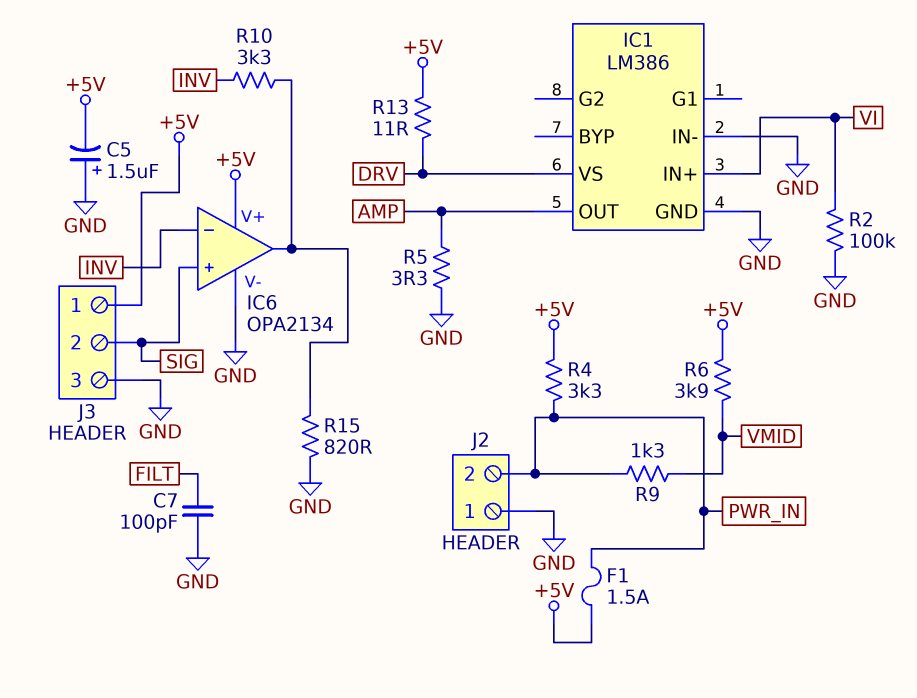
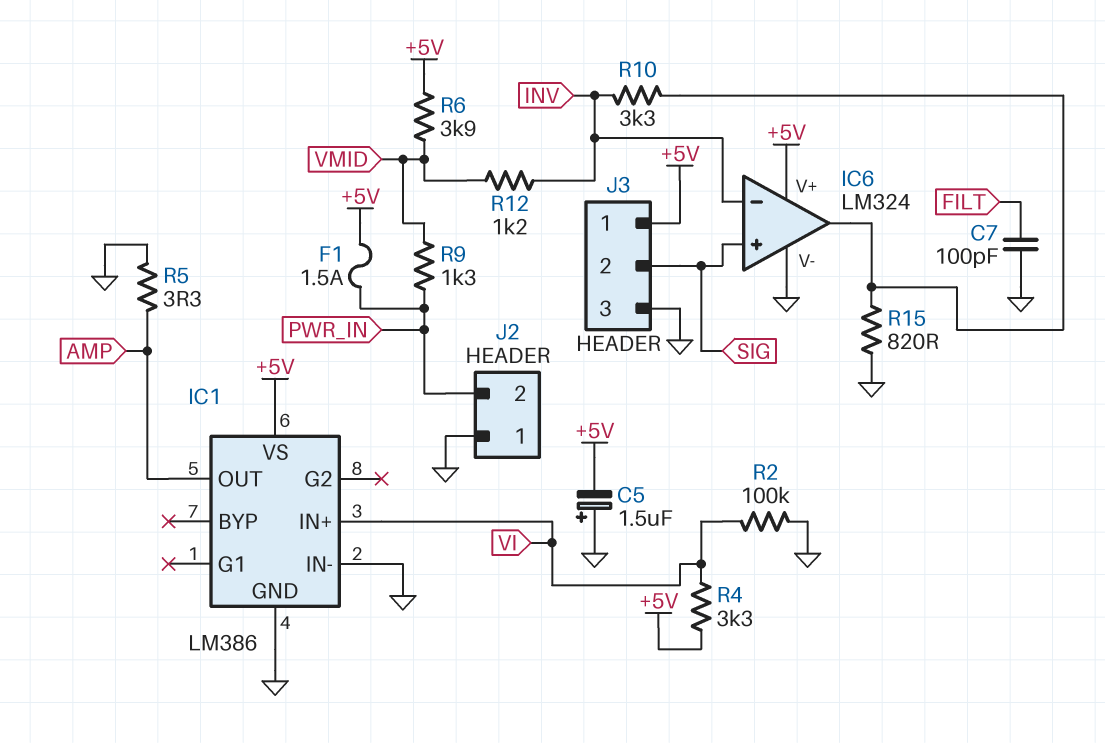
IC1 pin VS: DRV -> +5V
IC6: OPA2134 -> LM324
R4: 3.3k (+5V, PWR_IN) -> 3.3k (+5V, VI)
R12: none -> 1.2k (INV, VMID)
R13: 11 (+5V, DRV) -> none

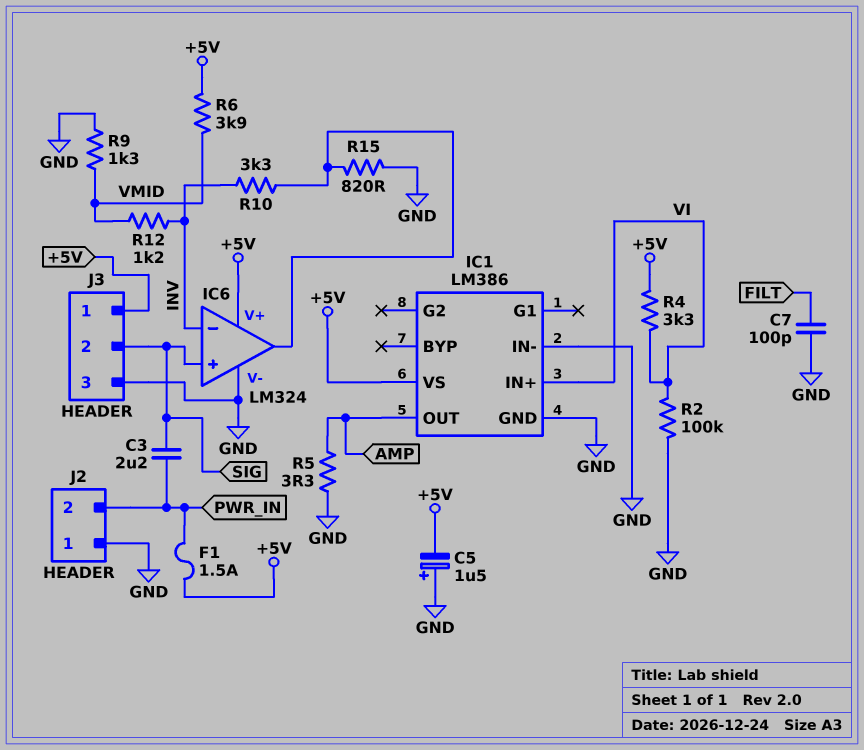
C3: none -> 2.2uF (PWR_IN, SIG)
R9: 1.3k (PWR_IN, VMID) -> 1.3k (GND, VMID)

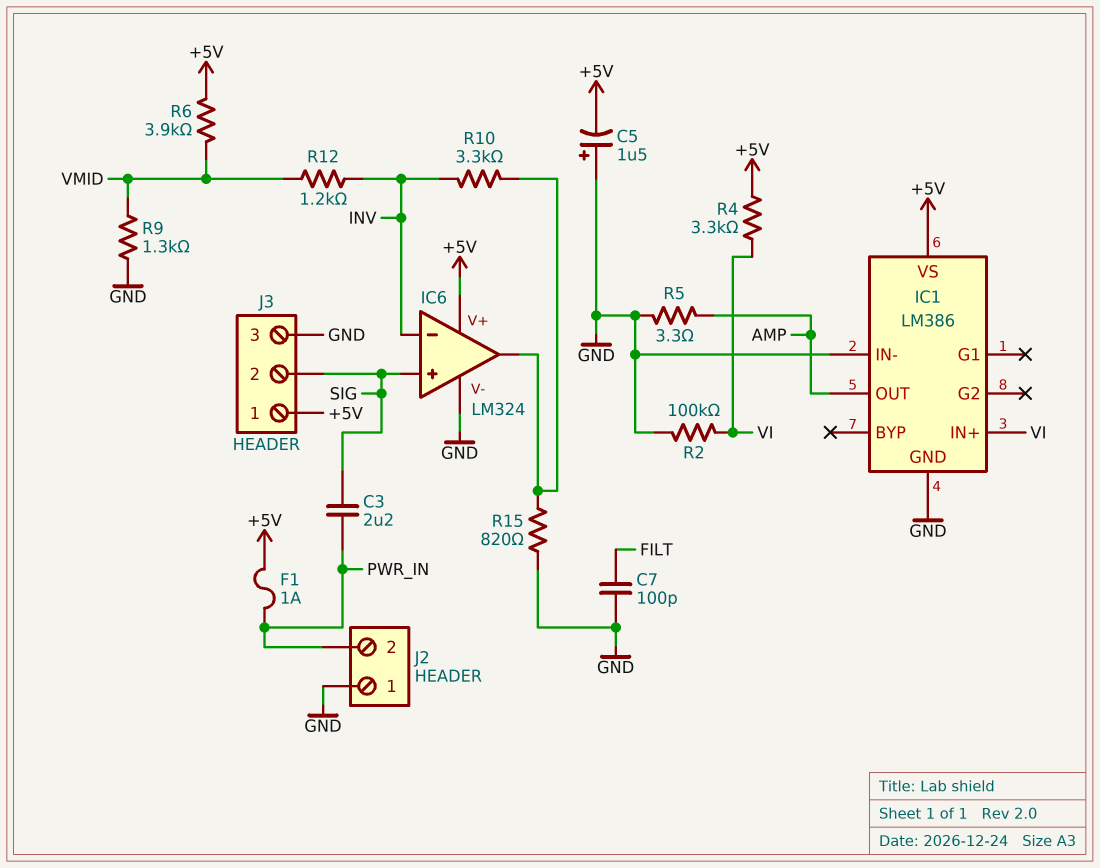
F1: 1.5A (+5V, PWR_IN) -> 1A (+5V, PWR_IN)

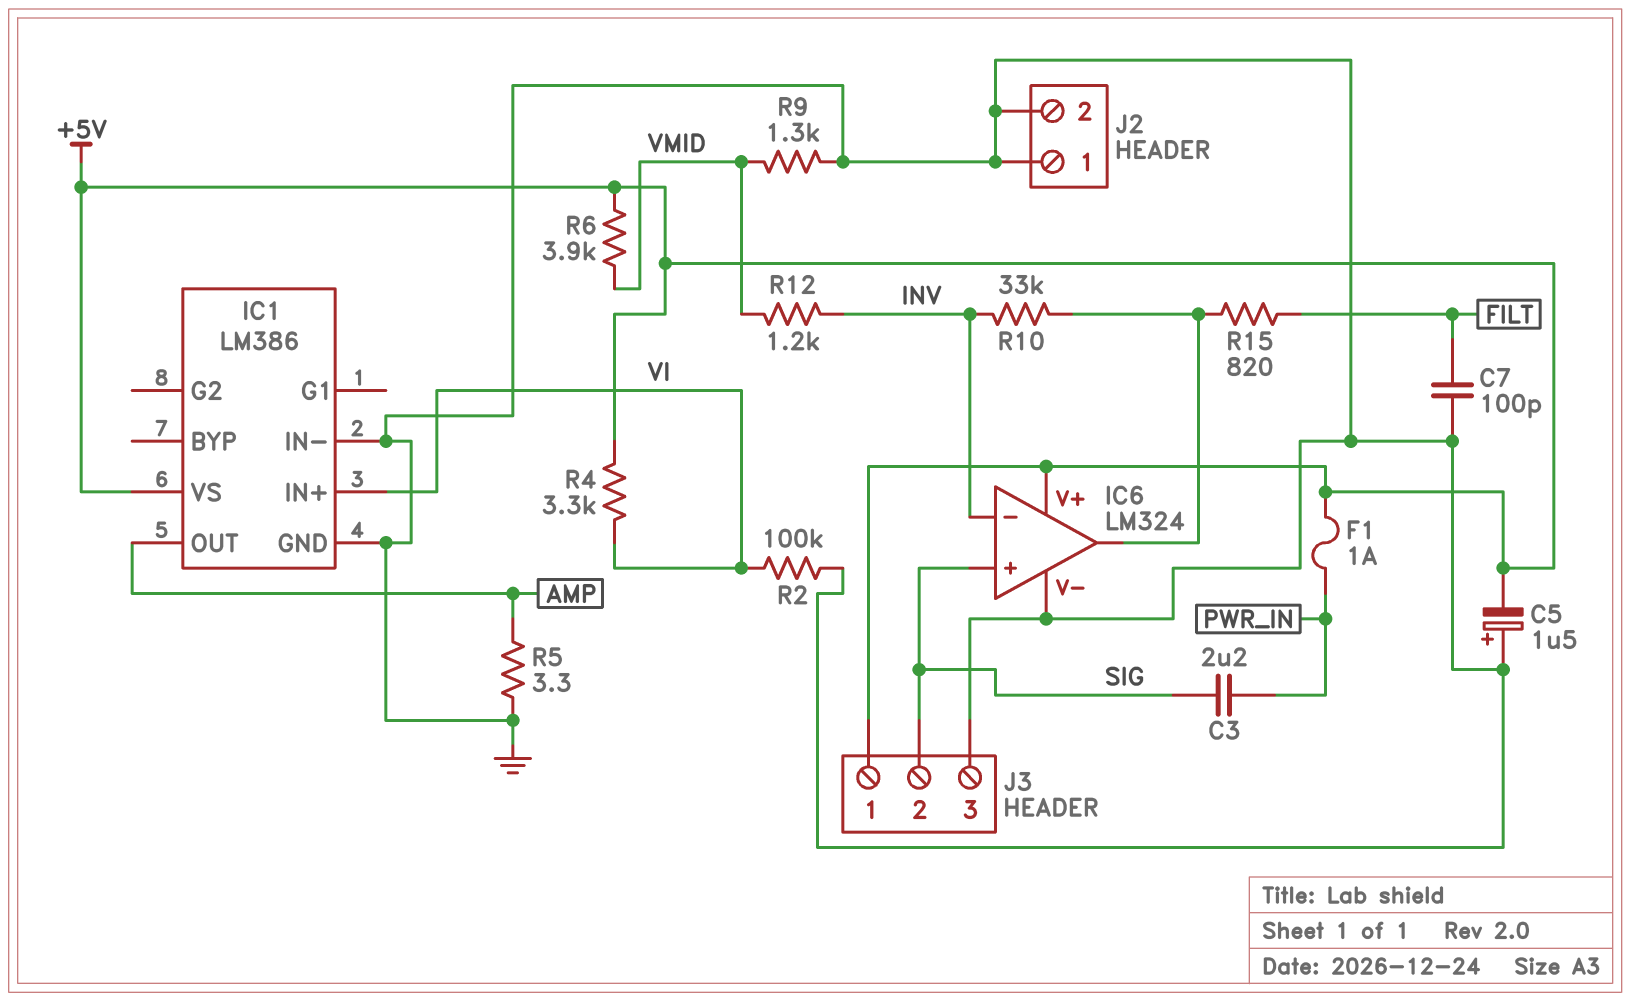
J2 pin 2: PWR_IN -> GND
R10: 3.3k (IC6/out, INV) -> 33k (IC6/out, INV)
R15: 820 (GND, IC6/out) -> 820 (FILT, IC6/out)

